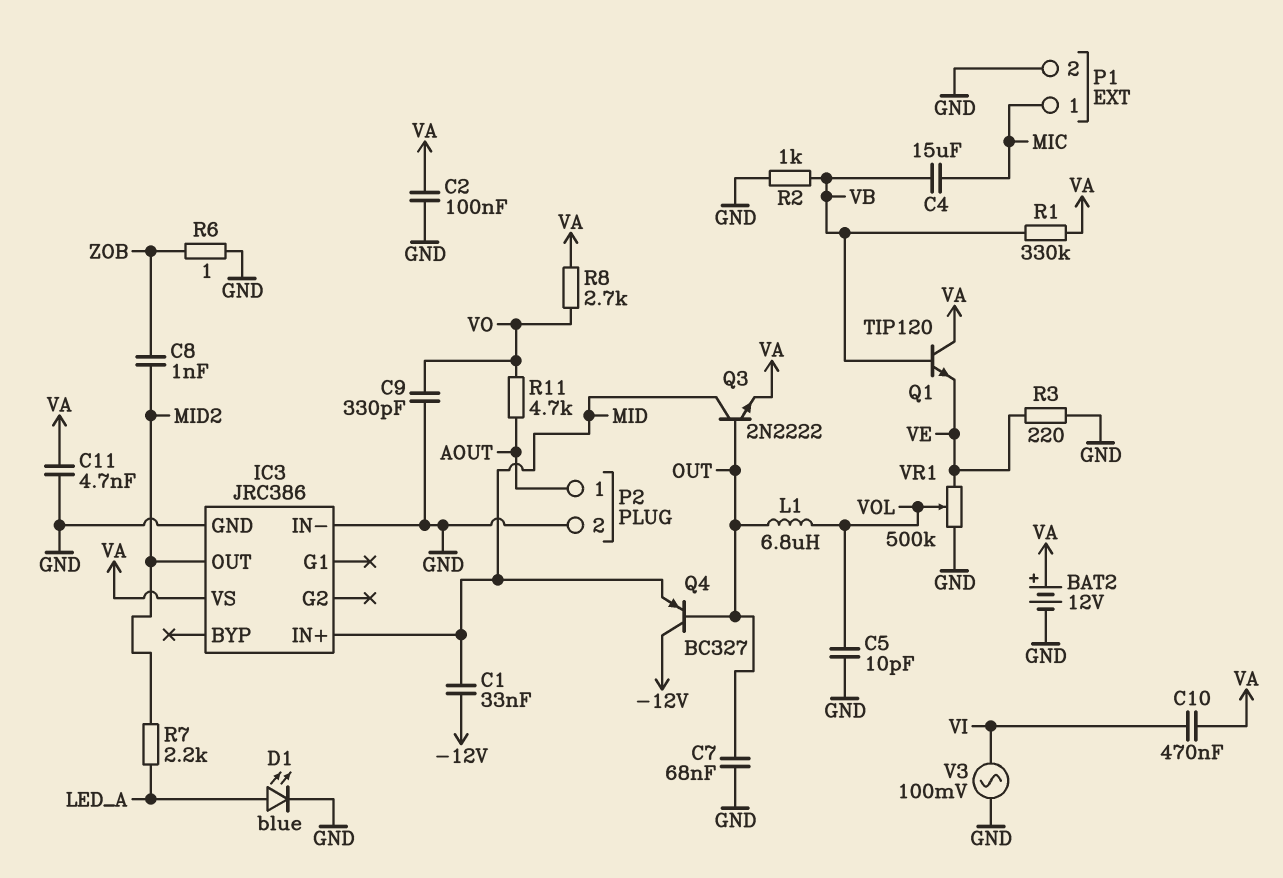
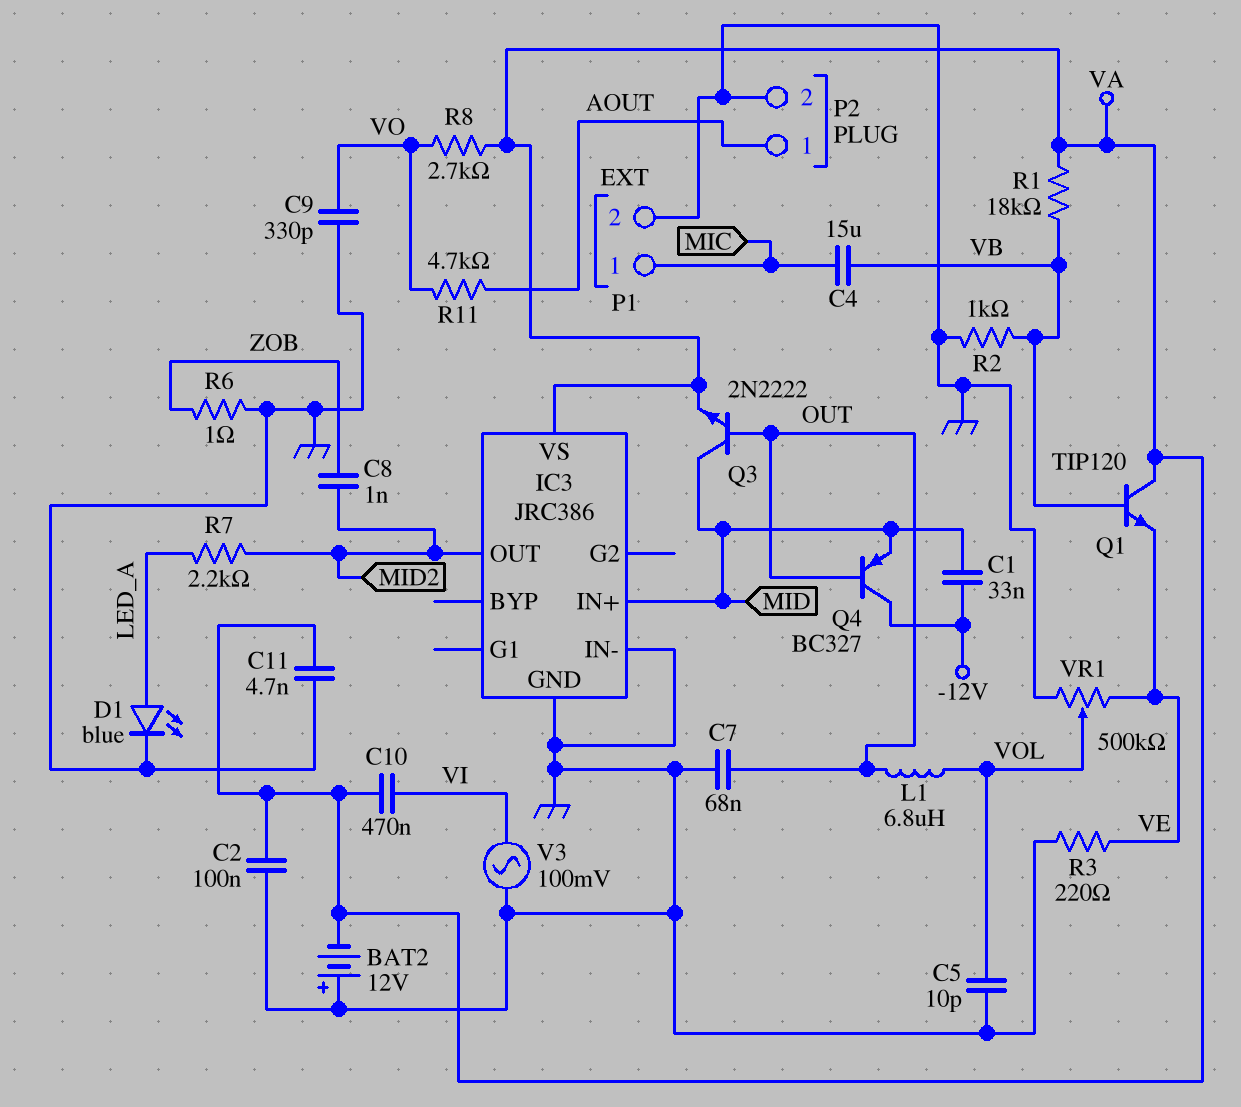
BAT2: 12V (plus VA, minus GND) -> 12V (plus GND, minus VA)
R1: 330k (VA, VB) -> 18k (VA, VB)

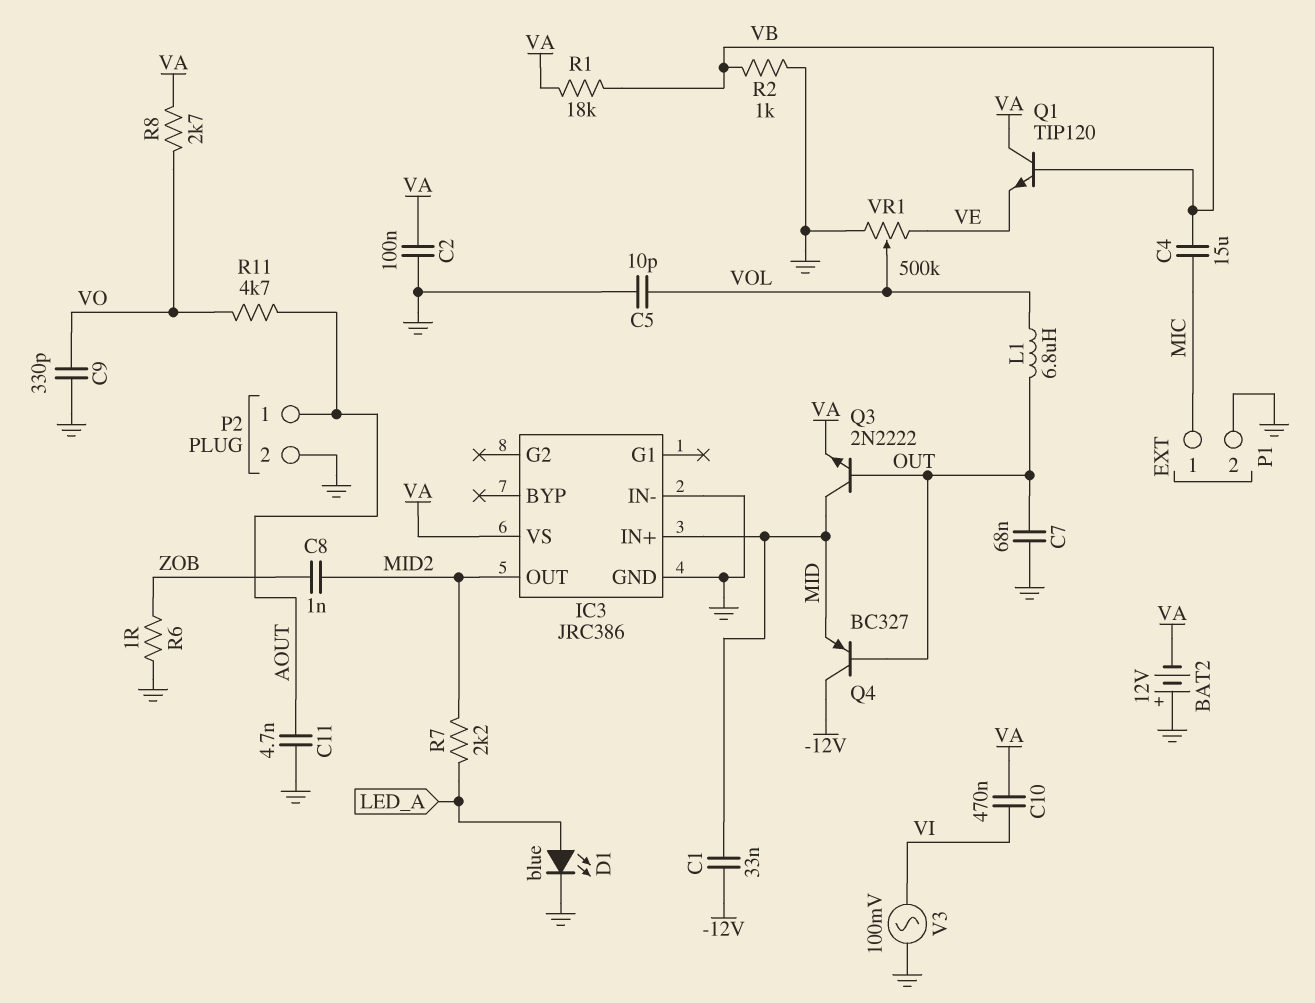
C11: 4.7nF (GND, VA) -> 4.7nF (AOUT, GND)
R3: 220 (GND, VE) -> none

